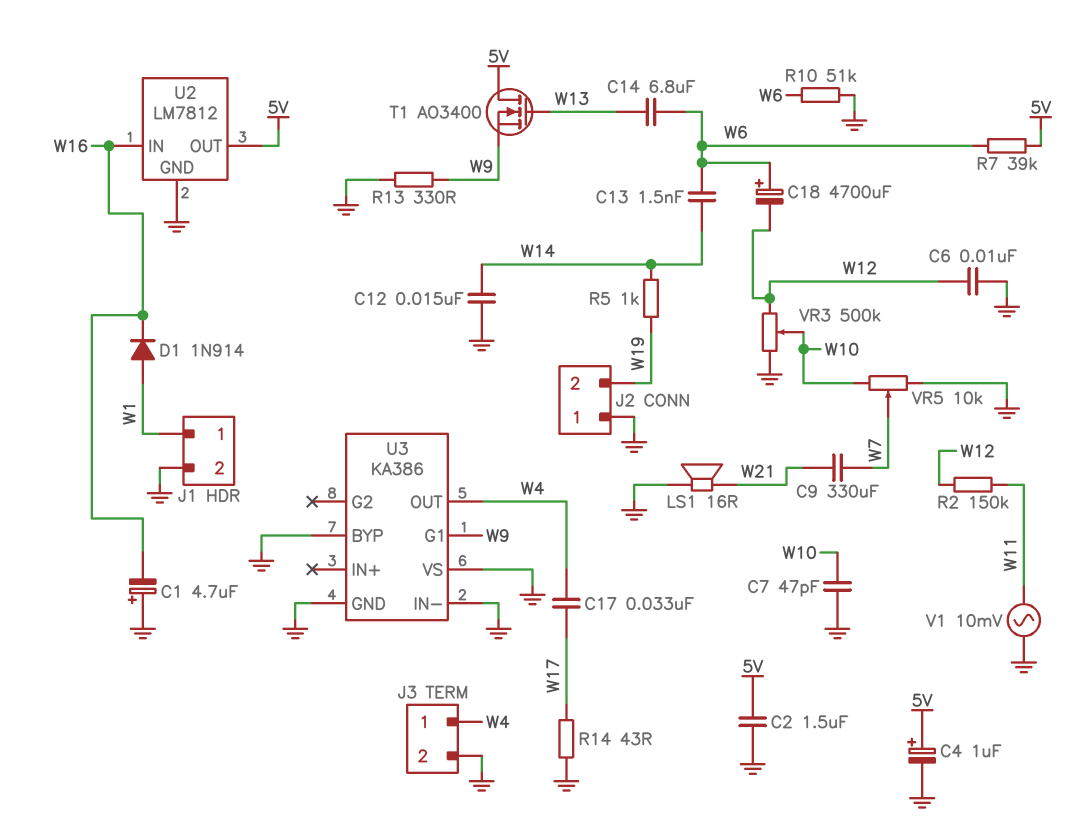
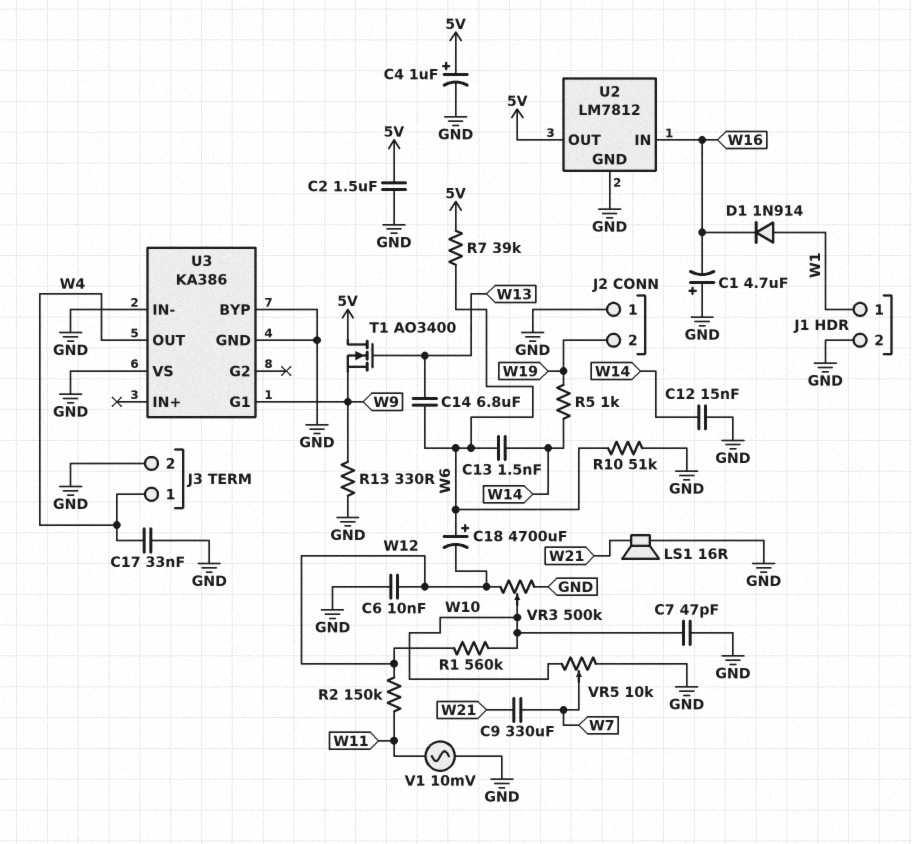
C17: 33nF (W4, W17) -> 33nF (GND, W4)
R1: none -> 560k (W10, W12)
R14: 43 (GND, W17) -> none

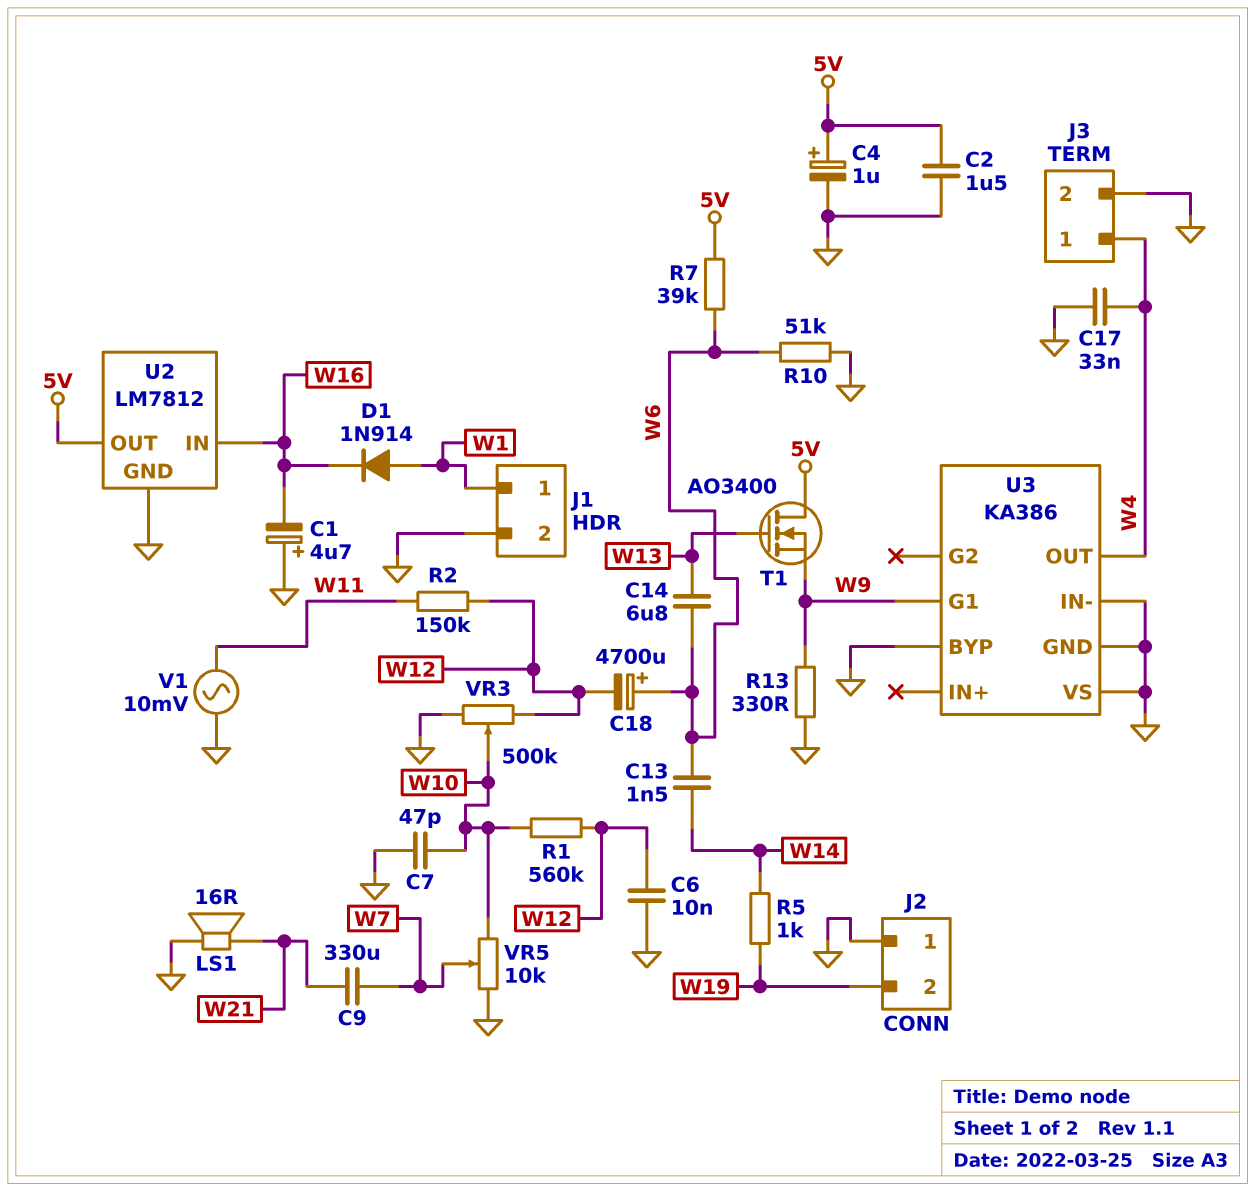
C12: 15nF (GND, W14) -> none

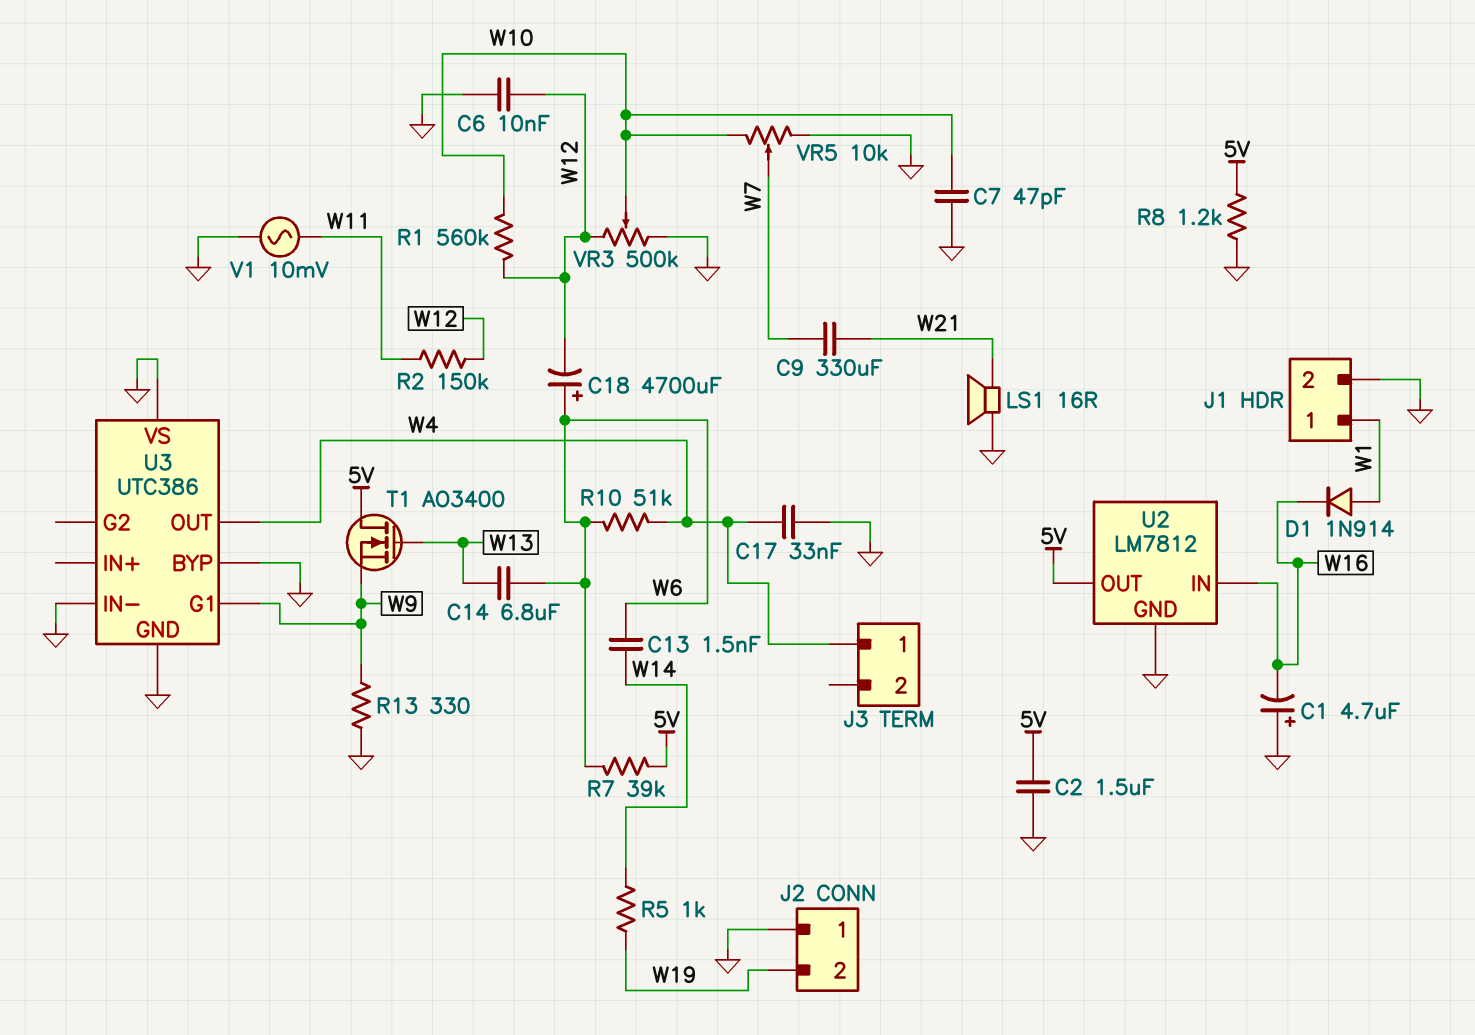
C4: 1uF (plus 5V, minus GND) -> none
J3 pin 2: GND -> none
R8: none -> 1.2k (5V, GND)
R10: 51k (GND, W6) -> 51k (W4, W6)
U3: KA386 -> UTC386

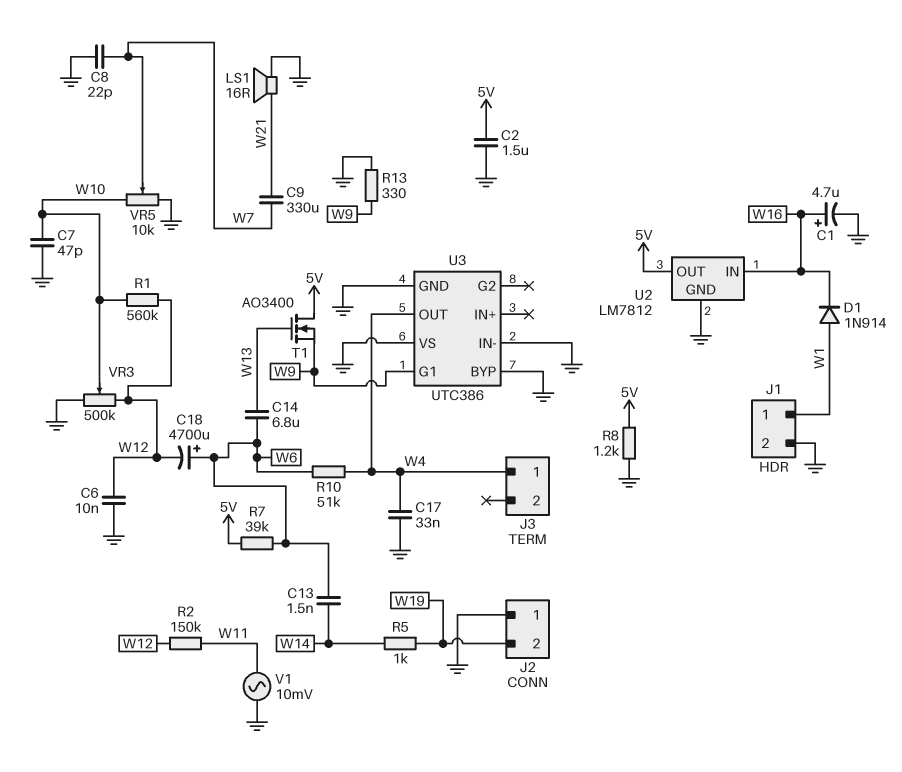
C1: 4.7uF (plus GND, minus W16) -> 4.7uF (plus W16, minus GND)
C8: none -> 22pF (GND, W7)

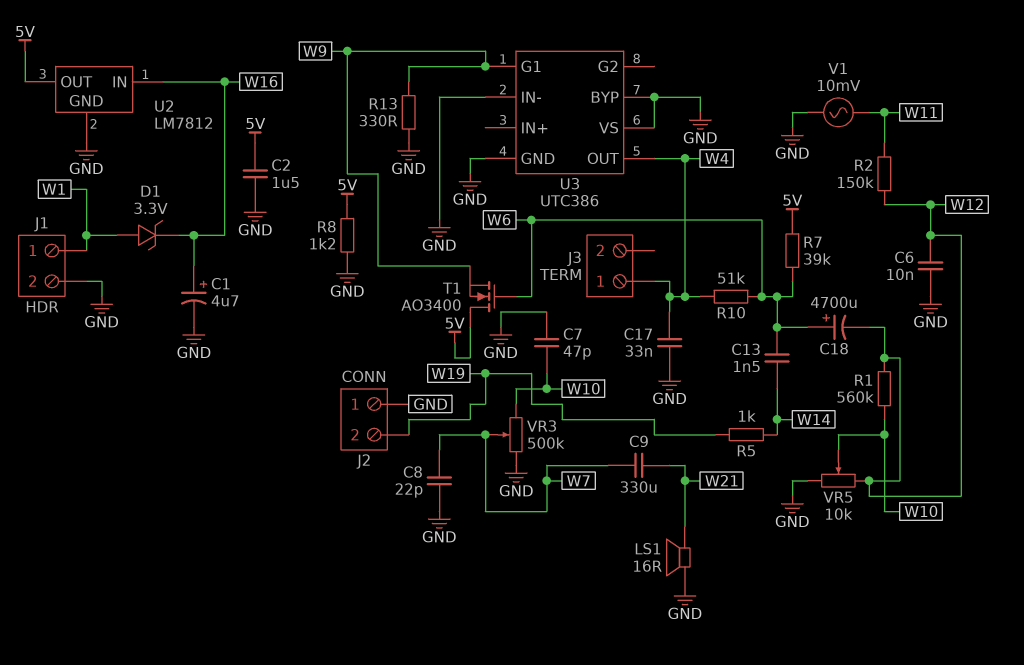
C14: 6.8uF (W6, W13) -> none
D1: diode 1N914 (A W1, K W16) -> zener 3.3V (A W1, K W16)
T1: NMOS AO3400 (G W13, D 5V, S W9) -> NMOS AO3400 (G W6, D 5V, S W9)
VR3: 500k (GND, W12, wiper W10) -> 500k (GND, W10, wiper W7)
VR5: 10k (GND, W10, wiper W7) -> 10k (GND, W12, wiper W10)

